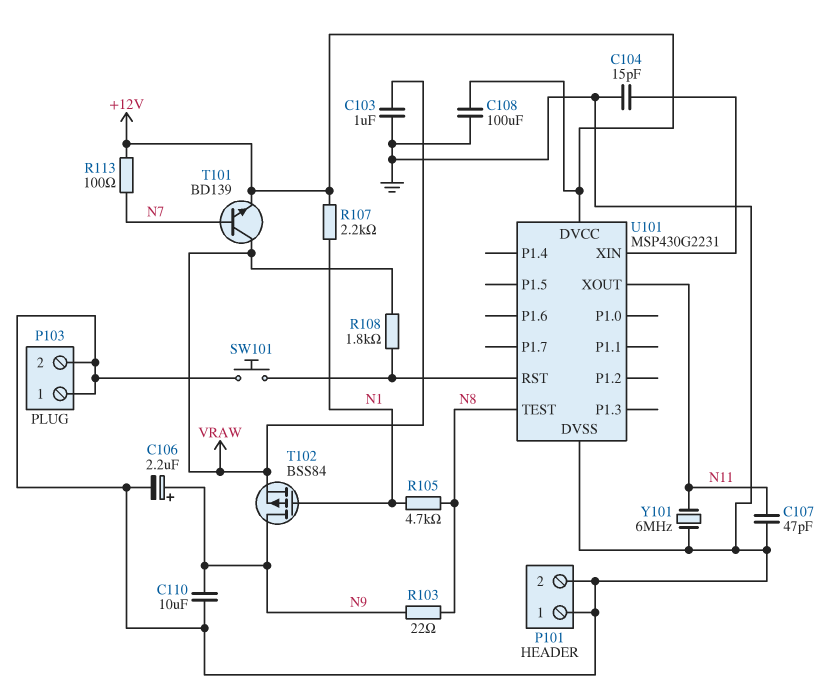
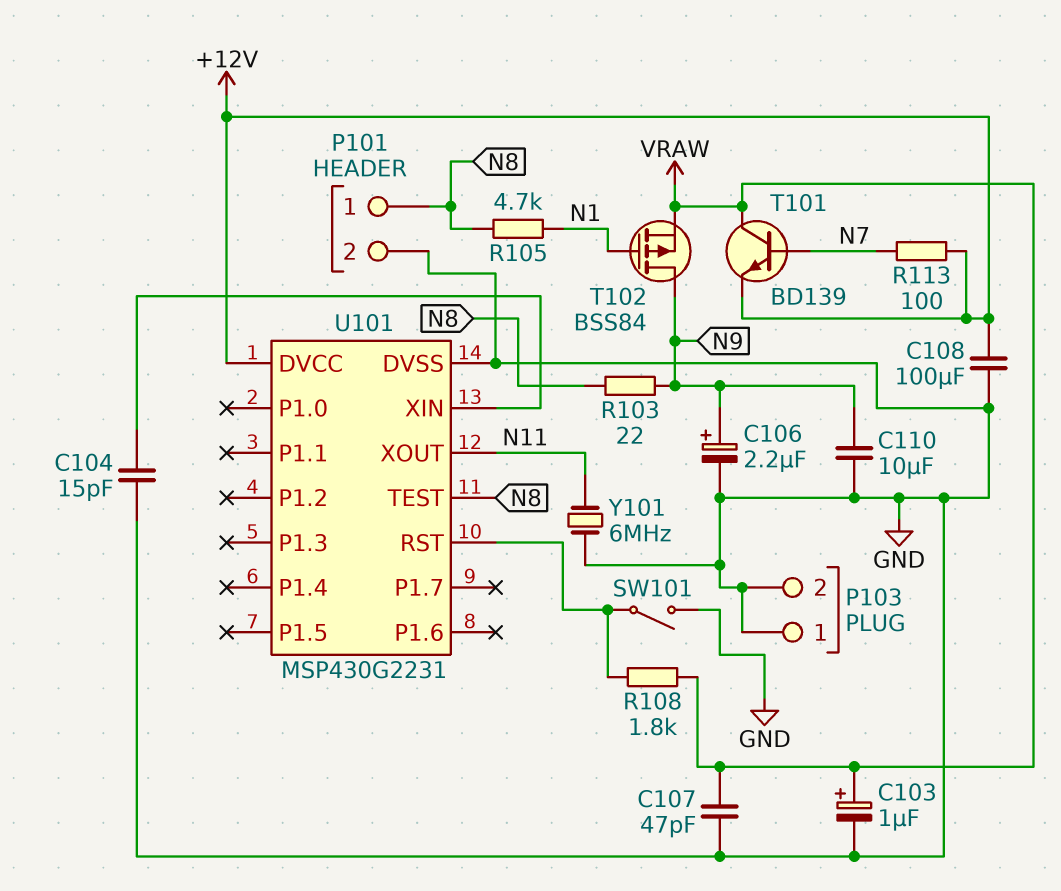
C103: 1uF (GND, VRAW) -> 1uF (plus VRAW, minus GND)
C107: 47pF (GND, N11) -> 47pF (GND, VRAW)
P101 pin 1: GND -> N8
R107: 2.2k (+12V, N1) -> none
SW101: button (GND, U101/RST) -> switch (GND, U101/RST)

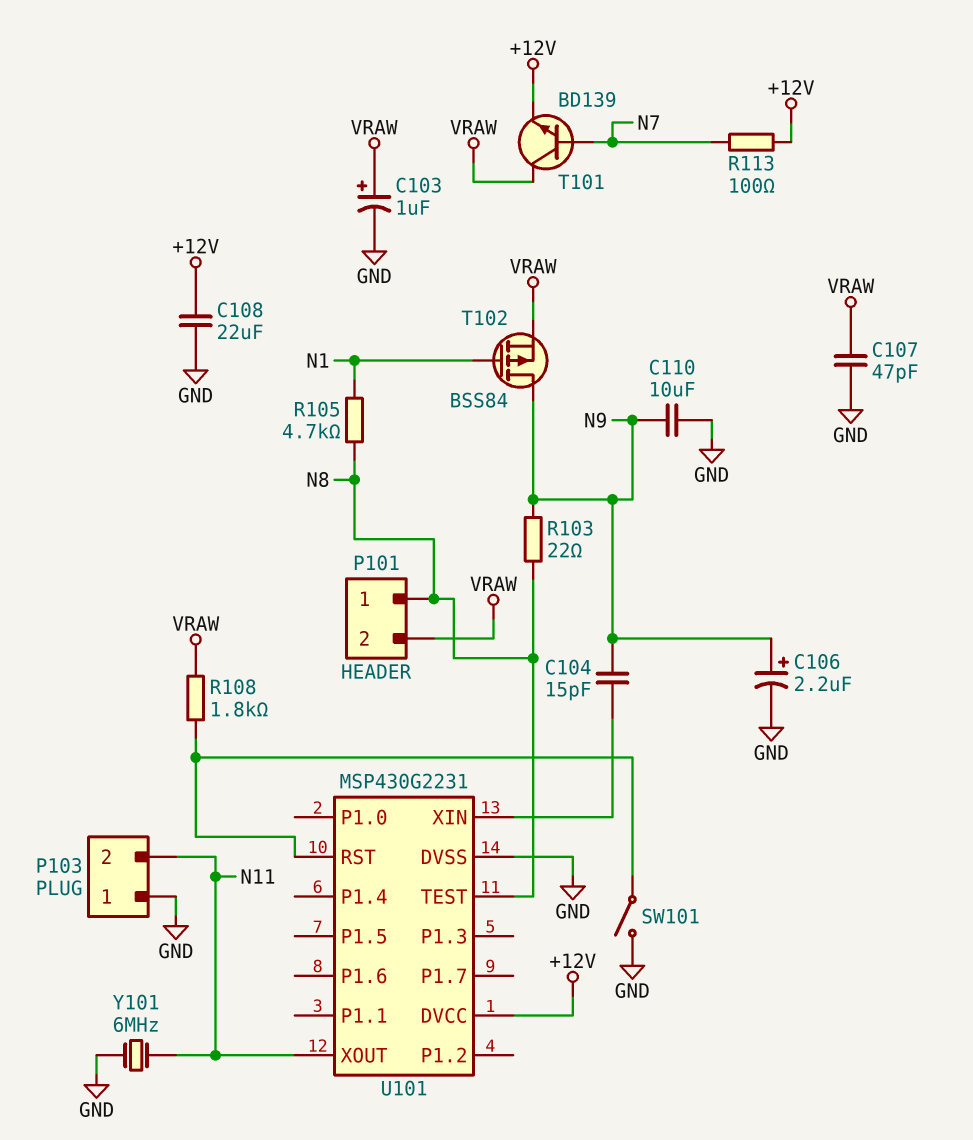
C104: 15pF (GND, U101/XIN) -> 15pF (N9, U101/XIN)
C108: 100uF (+12V, GND) -> 22uF (+12V, GND)
P101 pin 2: GND -> VRAW
P103 pin 2: GND -> N11

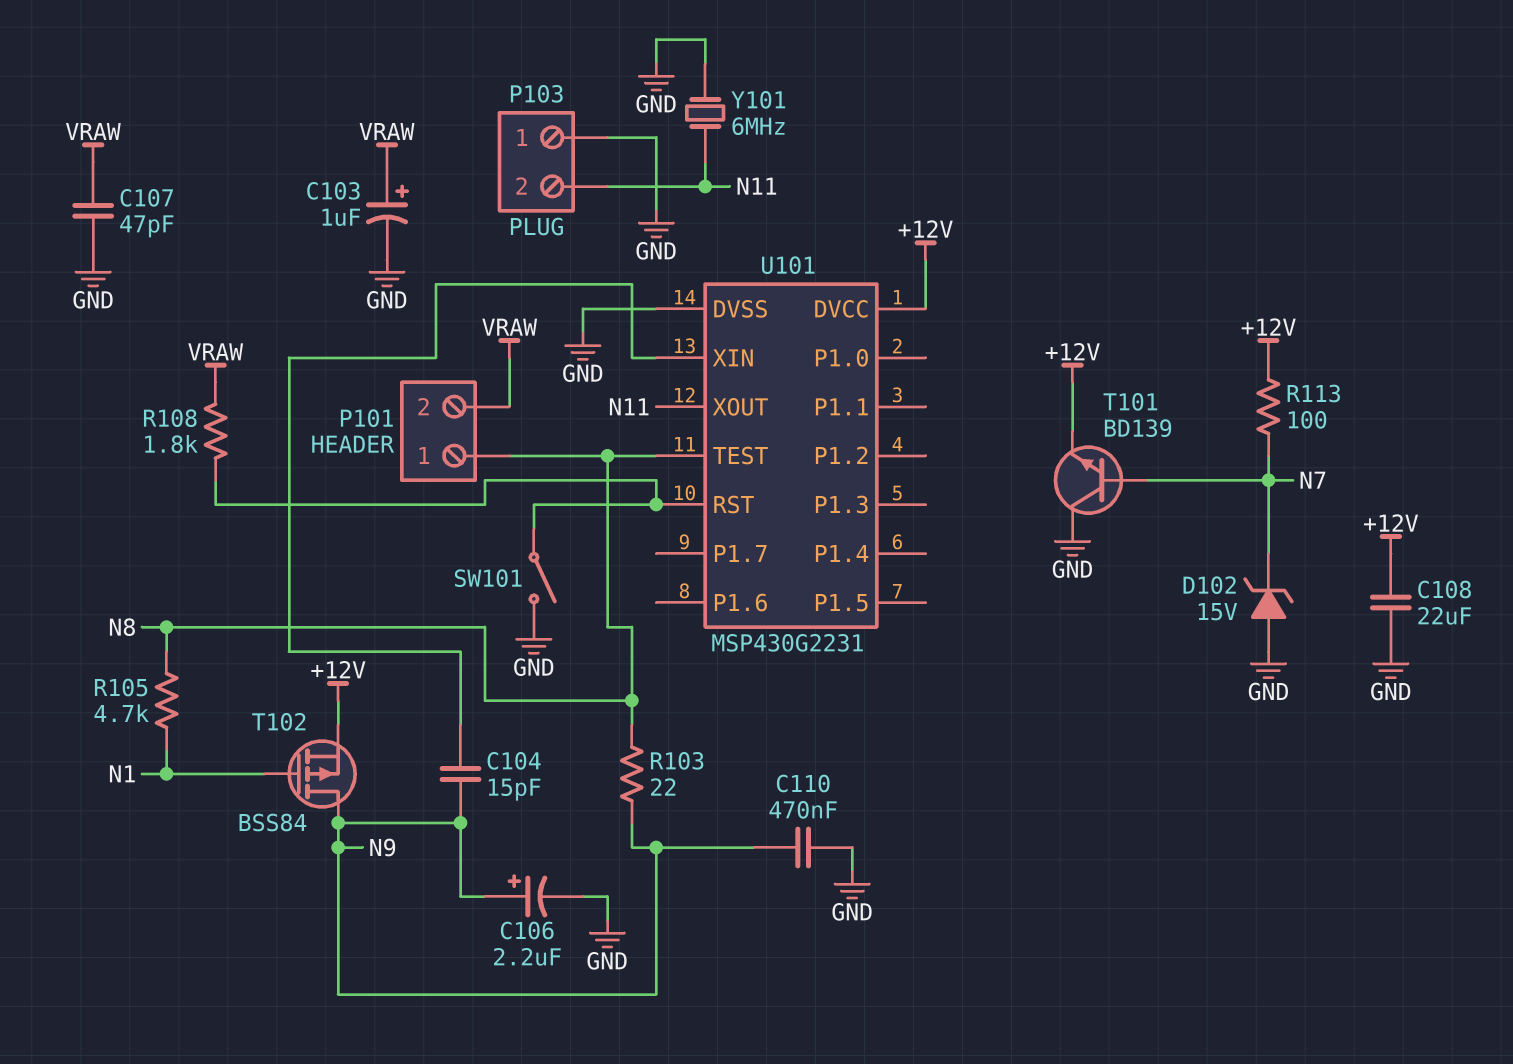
C110: 10uF (GND, N9) -> 470nF (GND, N9)
D102: none -> zener 15V (A GND, K N7)
T101: NPN BD139 (B N7, C VRAW, E +12V) -> NPN BD139 (B N7, C GND, E +12V)
T102: PMOS BSS84 (G N1, D N9, S VRAW) -> PMOS BSS84 (G N1, D N9, S +12V)

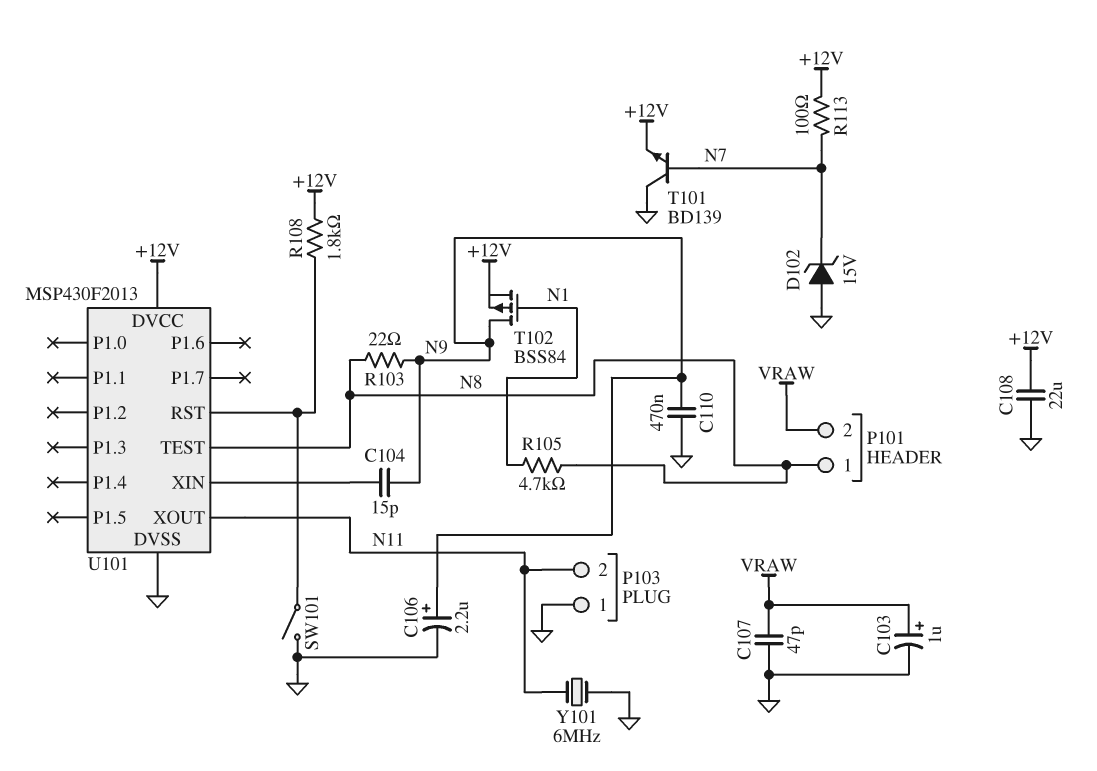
R108: 1.8k (U101/RST, VRAW) -> 1.8k (+12V, U101/RST)
U101: MSP430G2231 -> MSP430F2013

